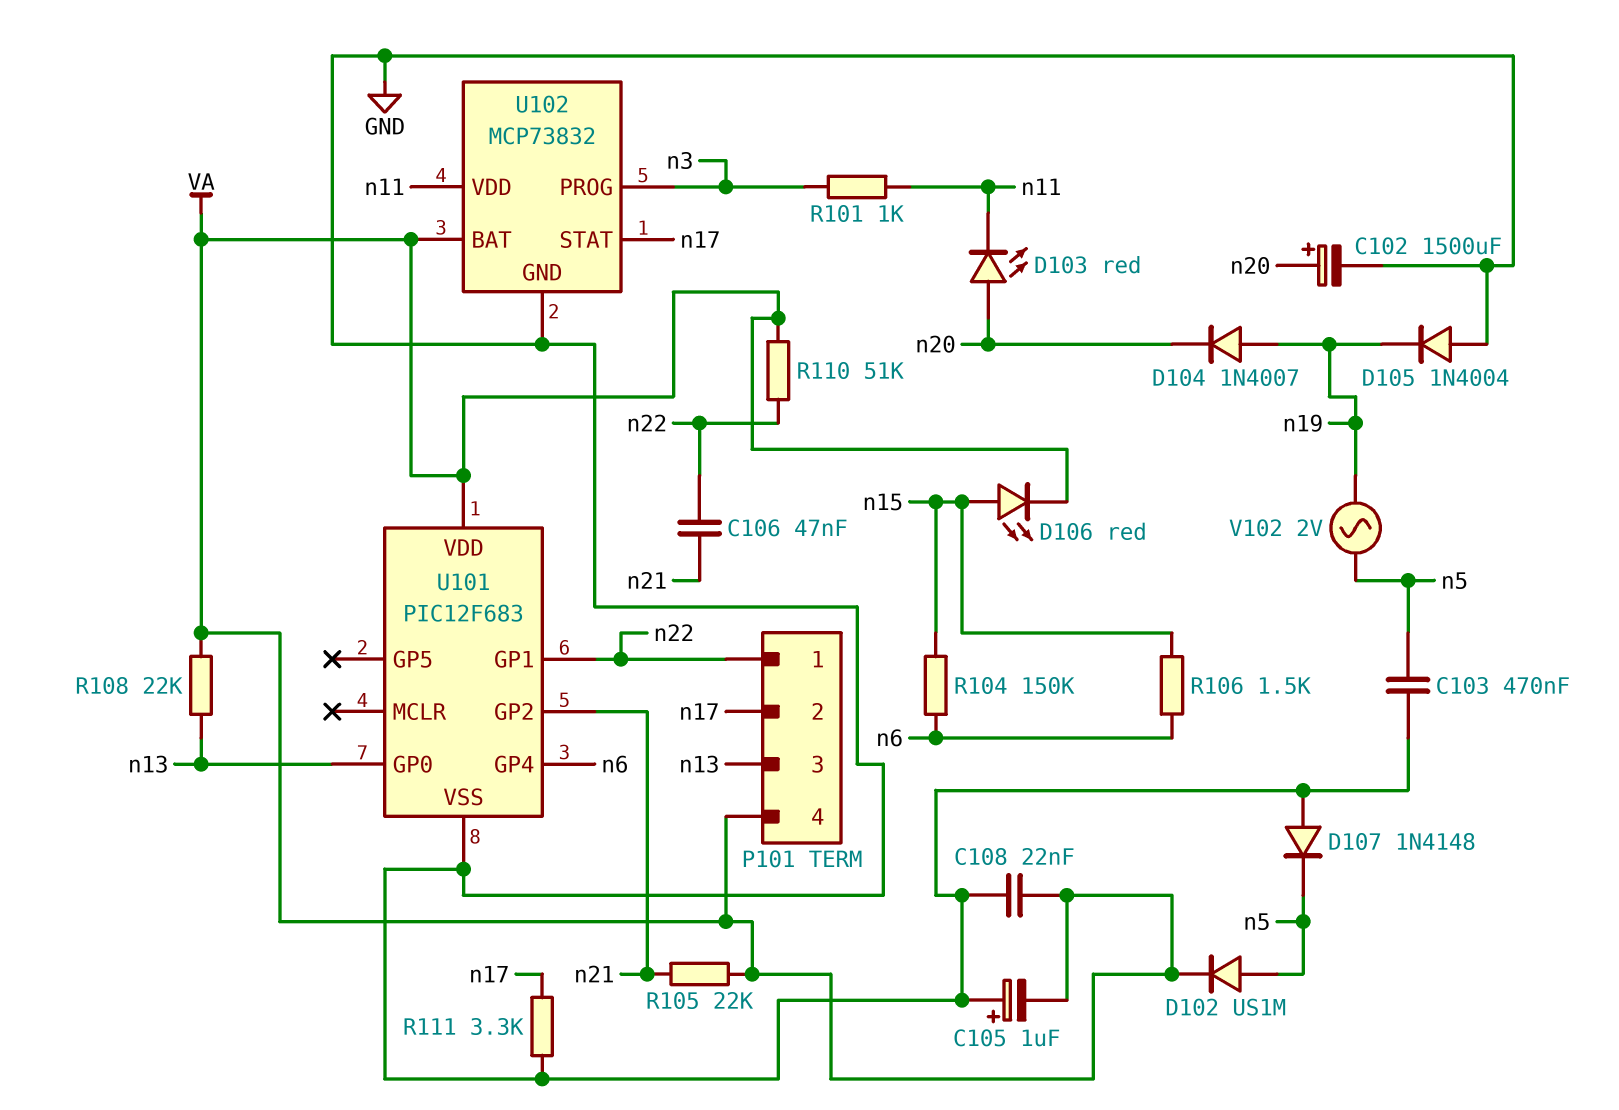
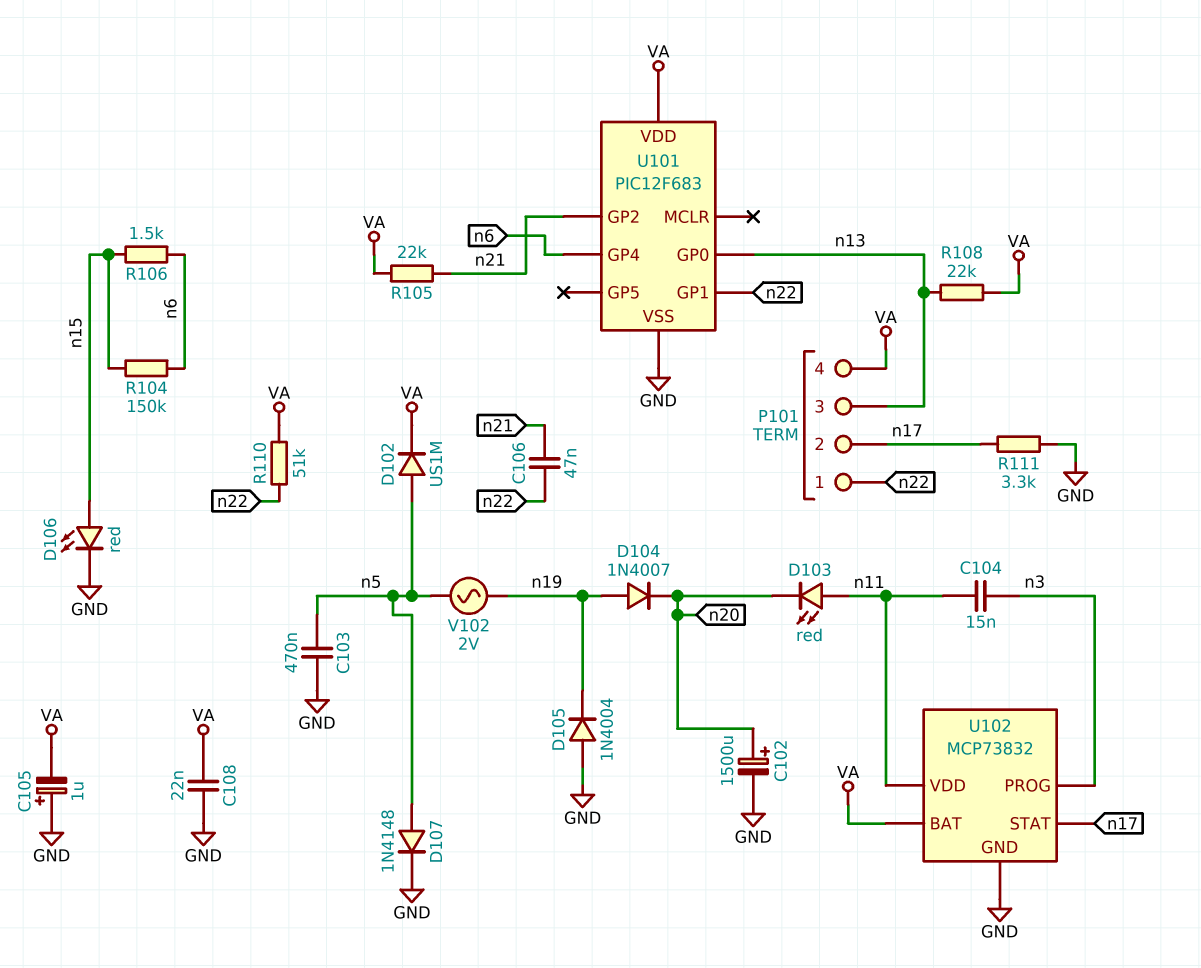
C104: none -> 15nF (n3, n11)
D103: LED red (A n20, K n11) -> LED red (A n11, K n20)
D106: LED red (A n15, K VA) -> LED red (A n15, K GND)
D107: diode 1N4148 (A GND, K n5) -> diode 1N4148 (A n5, K GND)
R101: 1k (n3, n11) -> none

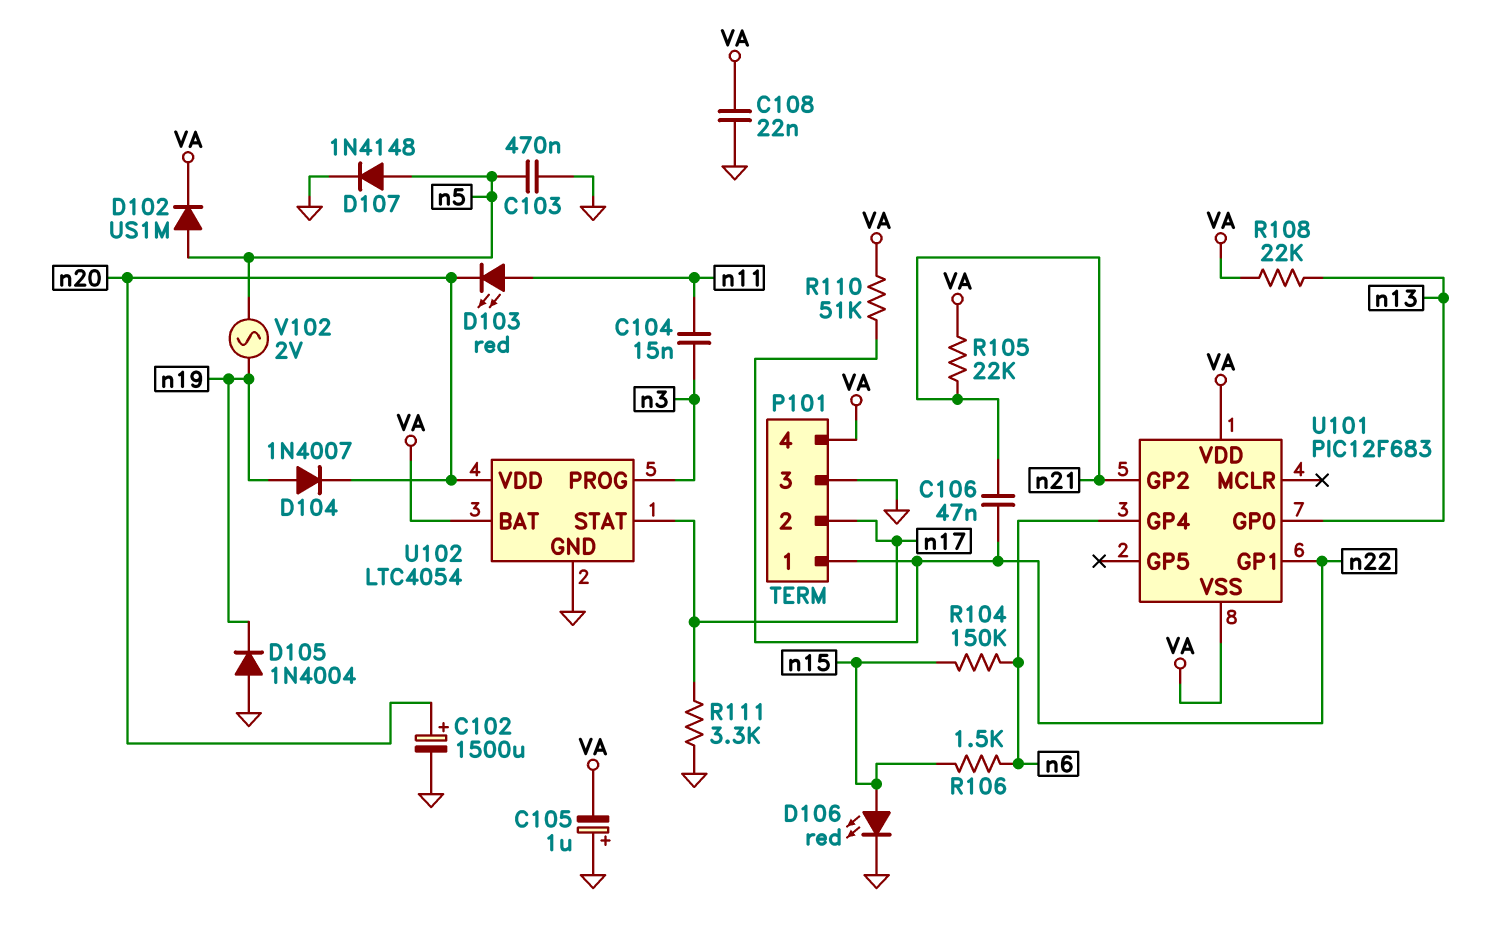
P101 pin 3: n13 -> GND
U101 pin VSS: GND -> VA
U102: MCP73832 -> LTC4054
U102 pin VDD: n11 -> n20

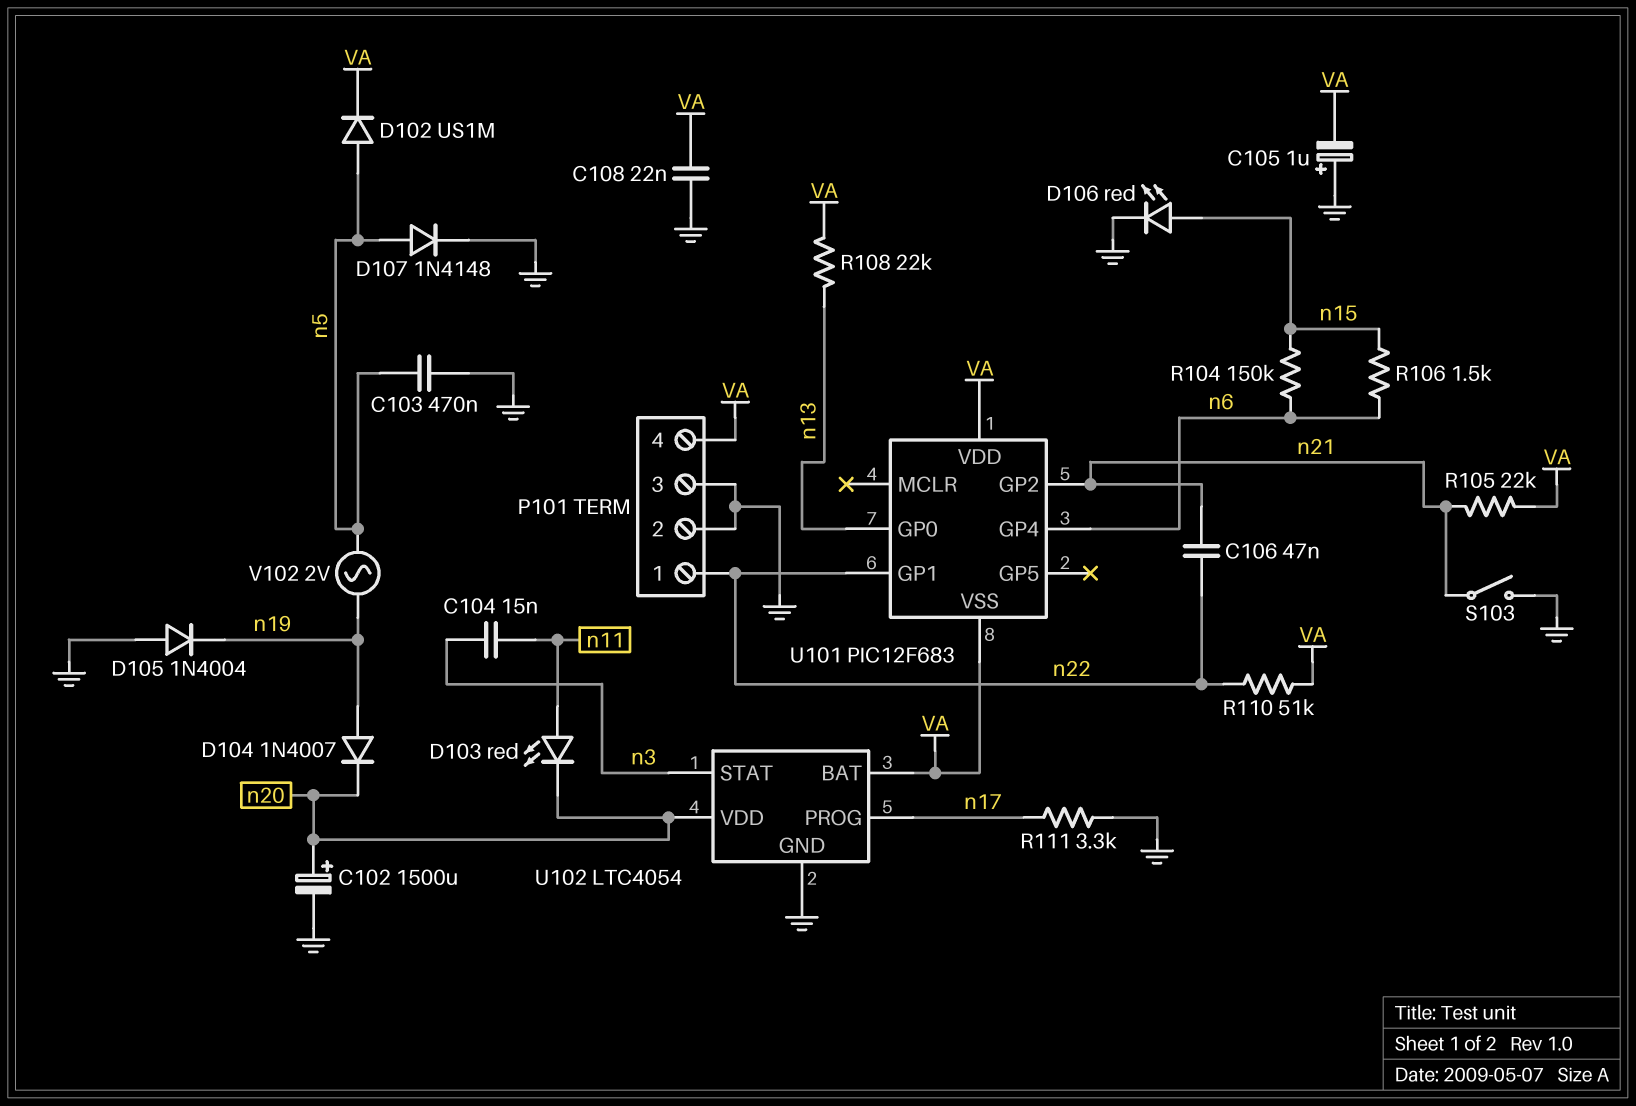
P101 pin 2: n17 -> GND
S103: none -> switch (GND, n21)
U102 pin PROG: n3 -> n17
U102 pin STAT: n17 -> n3

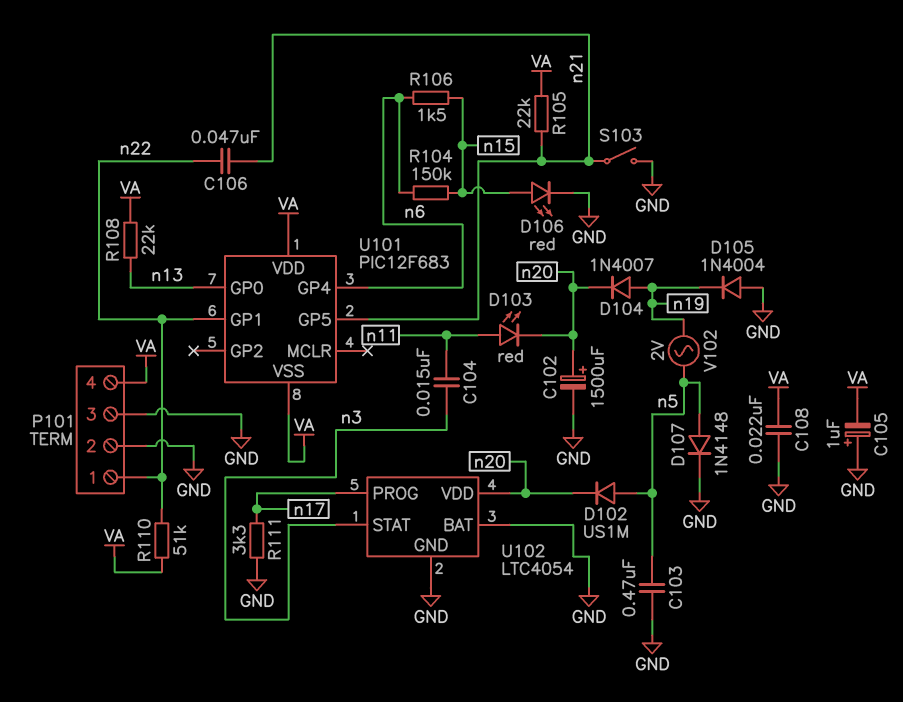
D102: diode US1M (A n5, K VA) -> diode US1M (A n5, K n20)
U101 pin GP2: n21 -> none
U101 pin GP5: none -> n21
U102 pin BAT: VA -> GND

